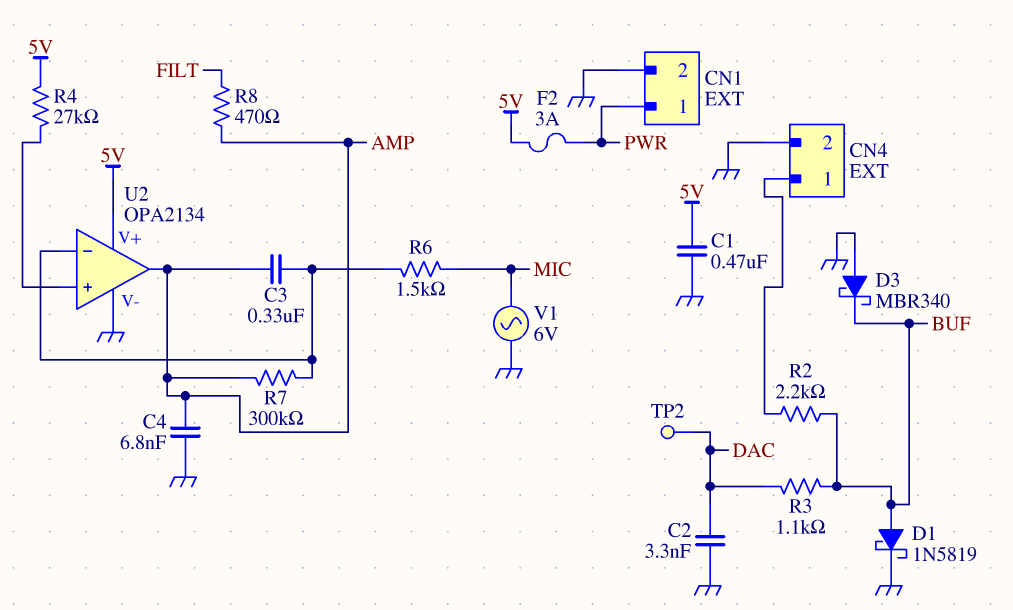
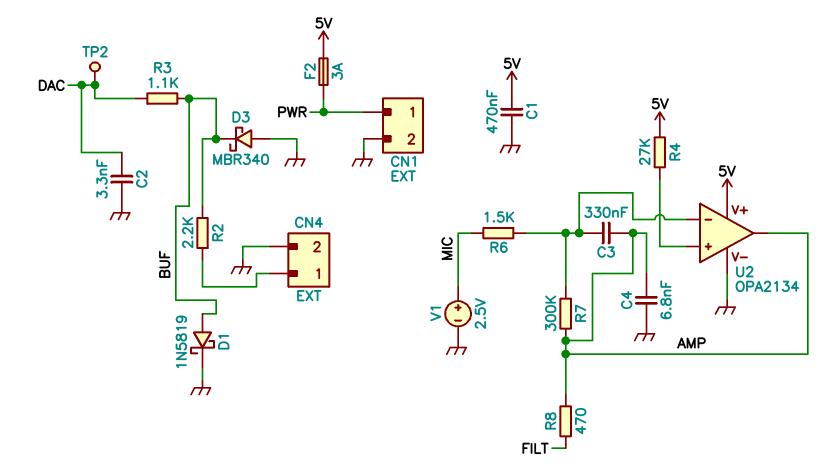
V1: AC 6V (GND, MIC) -> 2.5V (plus MIC, minus GND)

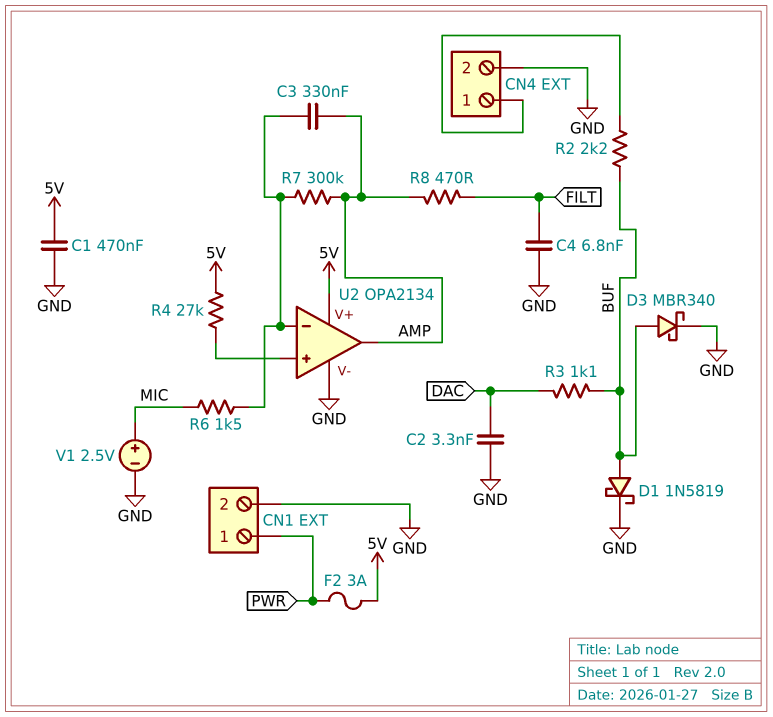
C4: 6.8nF (AMP, GND) -> 6.8nF (FILT, GND)
D3: schottky MBR340 (A GND, K BUF) -> schottky MBR340 (A BUF, K GND)
TP2: test point (DAC) -> none

